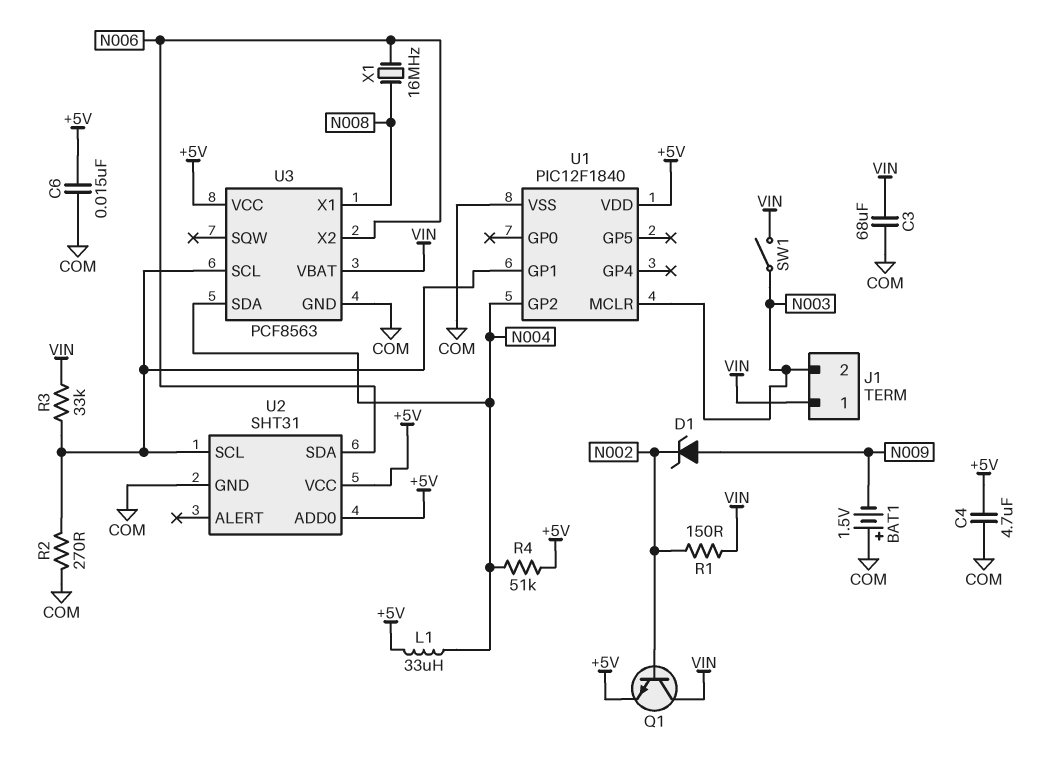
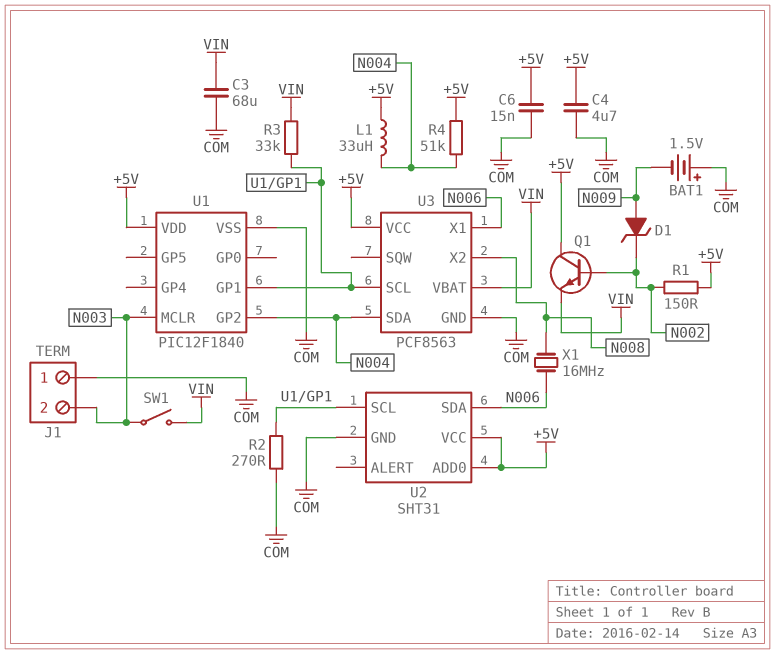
J1 pin 1: VIN -> COM
Q1: NPN (B N002, C VIN, E +5V) -> NPN (B N002, C +5V, E VIN)
R1: 150 (N002, VIN) -> 150 (+5V, N002)
U3 pin X1: N008 -> N006
U3 pin X2: N006 -> N008

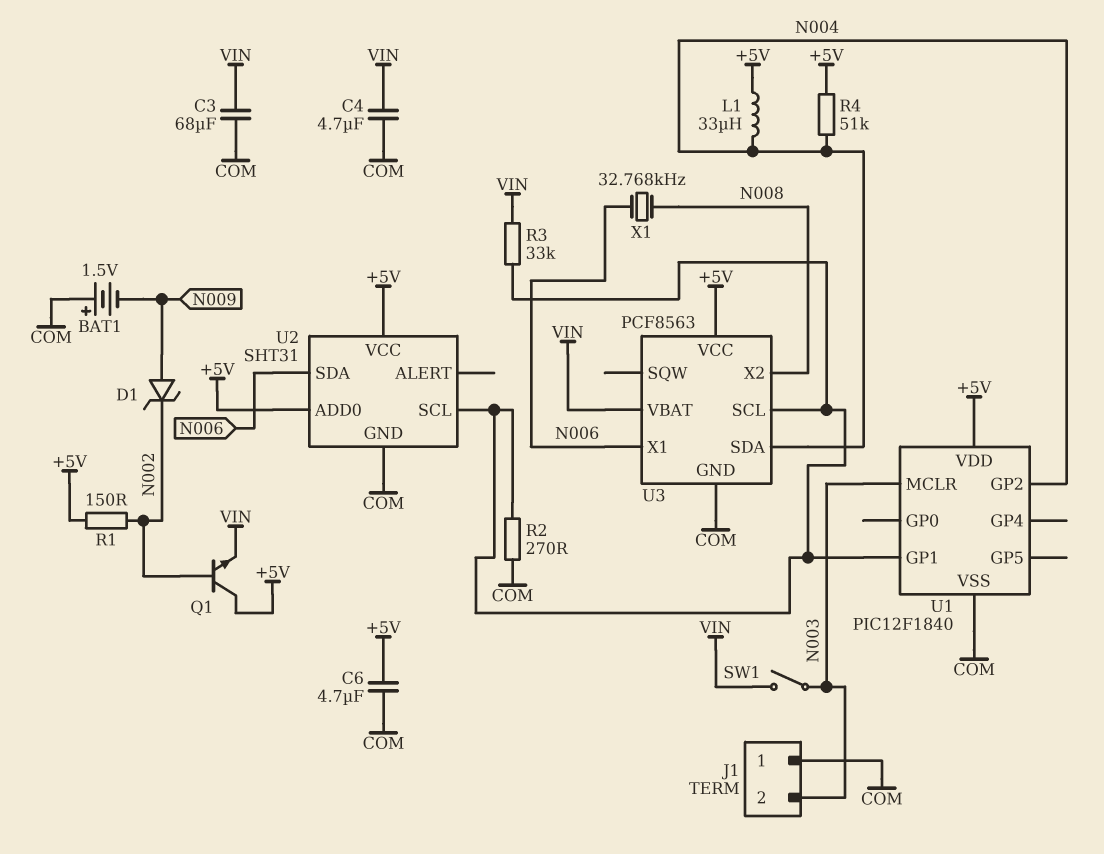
C4: 4.7uF (+5V, COM) -> 4.7uF (COM, VIN)
C6: 15nF (+5V, COM) -> 4.7uF (+5V, COM)
X1: 16MHz (N006, N008) -> 32.768kHz (N006, N008)

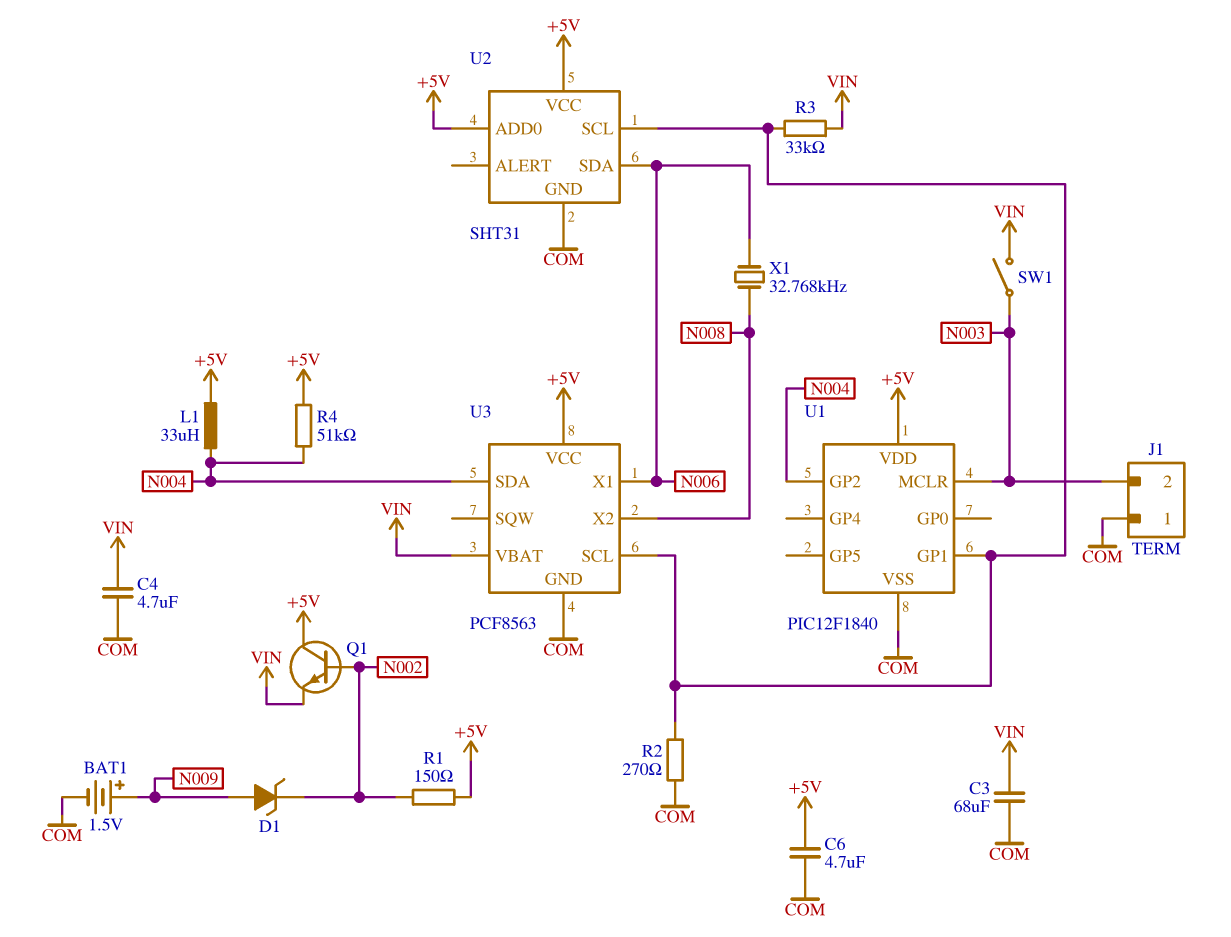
BAT1: 1.5V (plus COM, minus N009) -> 1.5V (plus N009, minus COM)

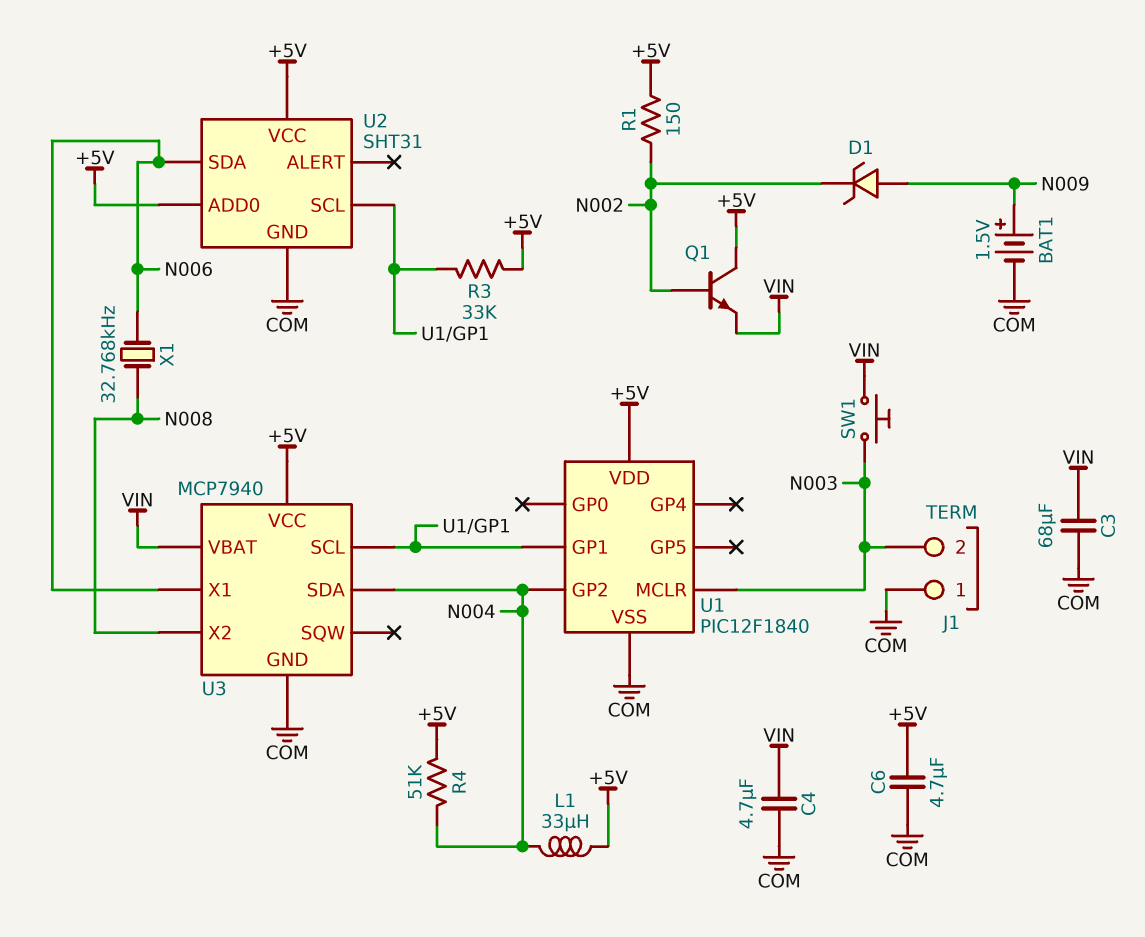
R2: 270 (COM, U1/GP1) -> none
R3: 33k (U1/GP1, VIN) -> 33k (+5V, U1/GP1)
SW1: switch (N003, VIN) -> button (N003, VIN)
U3: PCF8563 -> MCP7940

